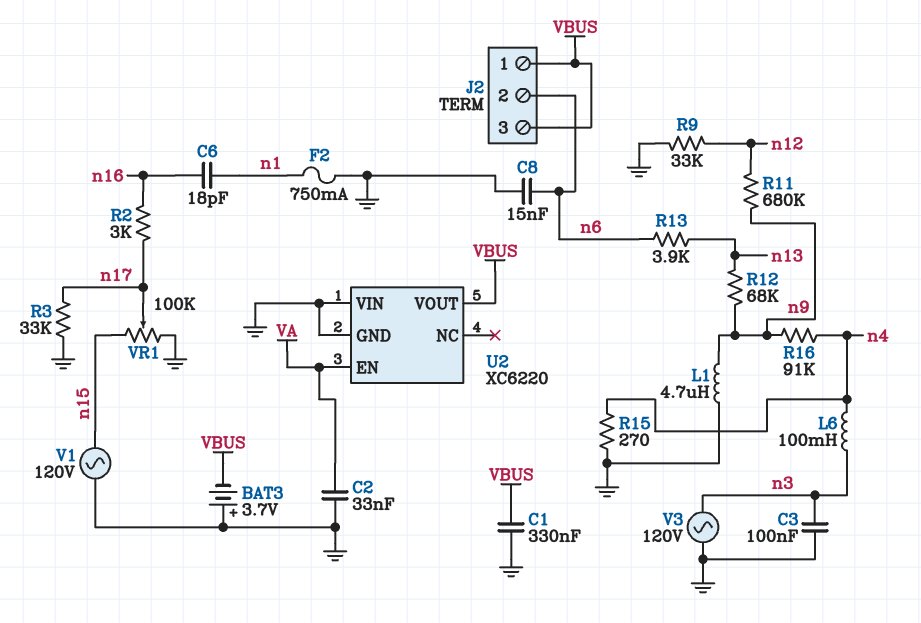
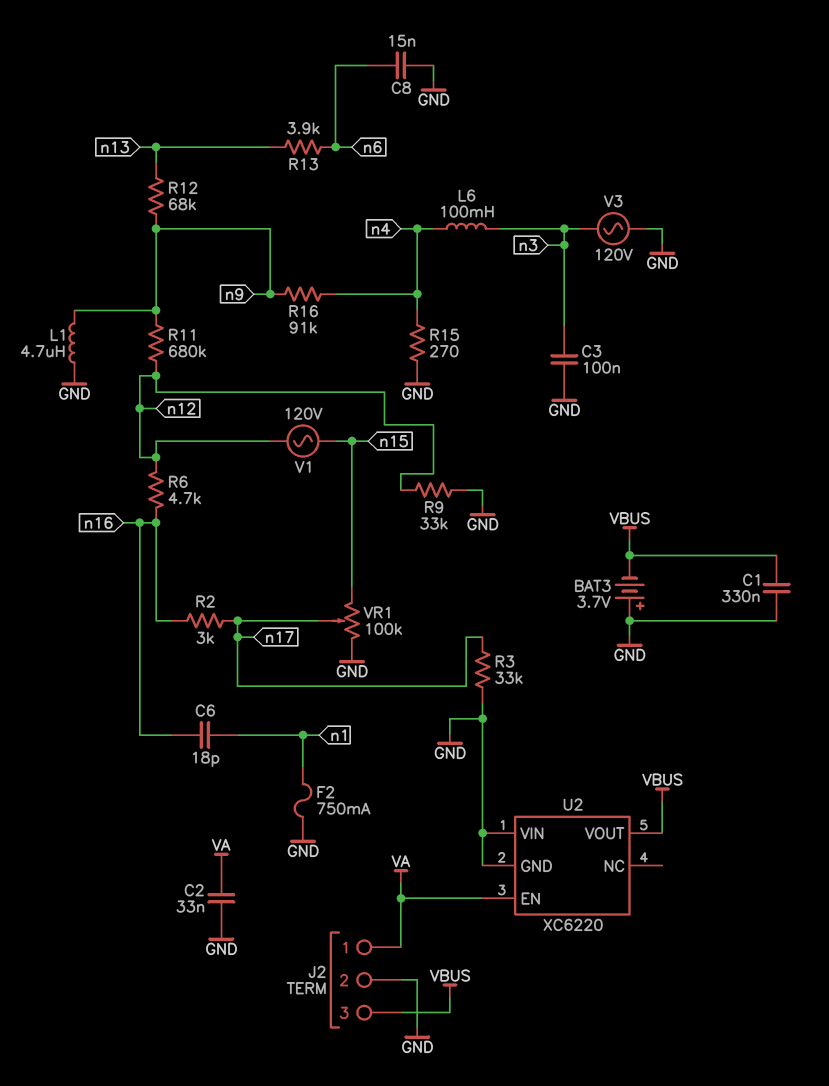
J2 pin 1: VBUS -> VA
J2 pin 2: n6 -> GND
R6: none -> 4.7k (n12, n16)
V1: AC 120V (GND, n15) -> AC 120V (n12, n15)

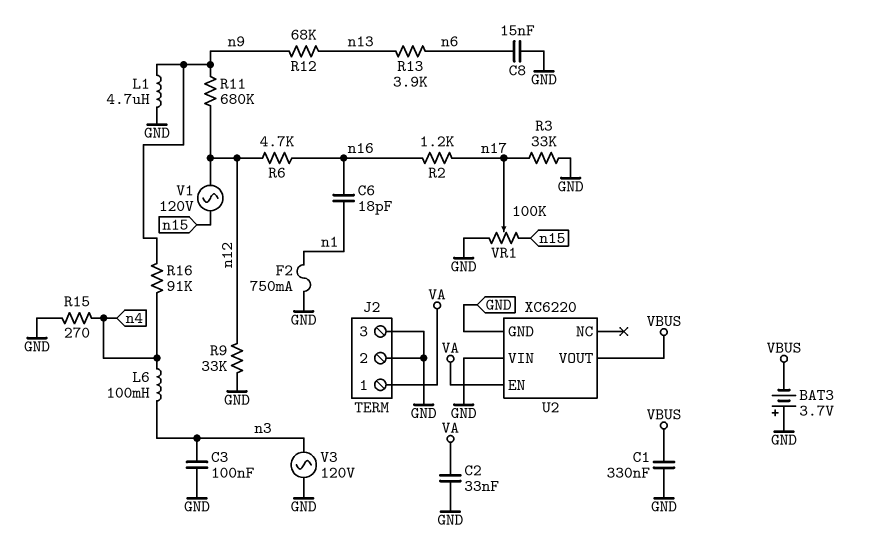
J2 pin 3: VBUS -> GND
R2: 3k (n16, n17) -> 1.2k (n16, n17)

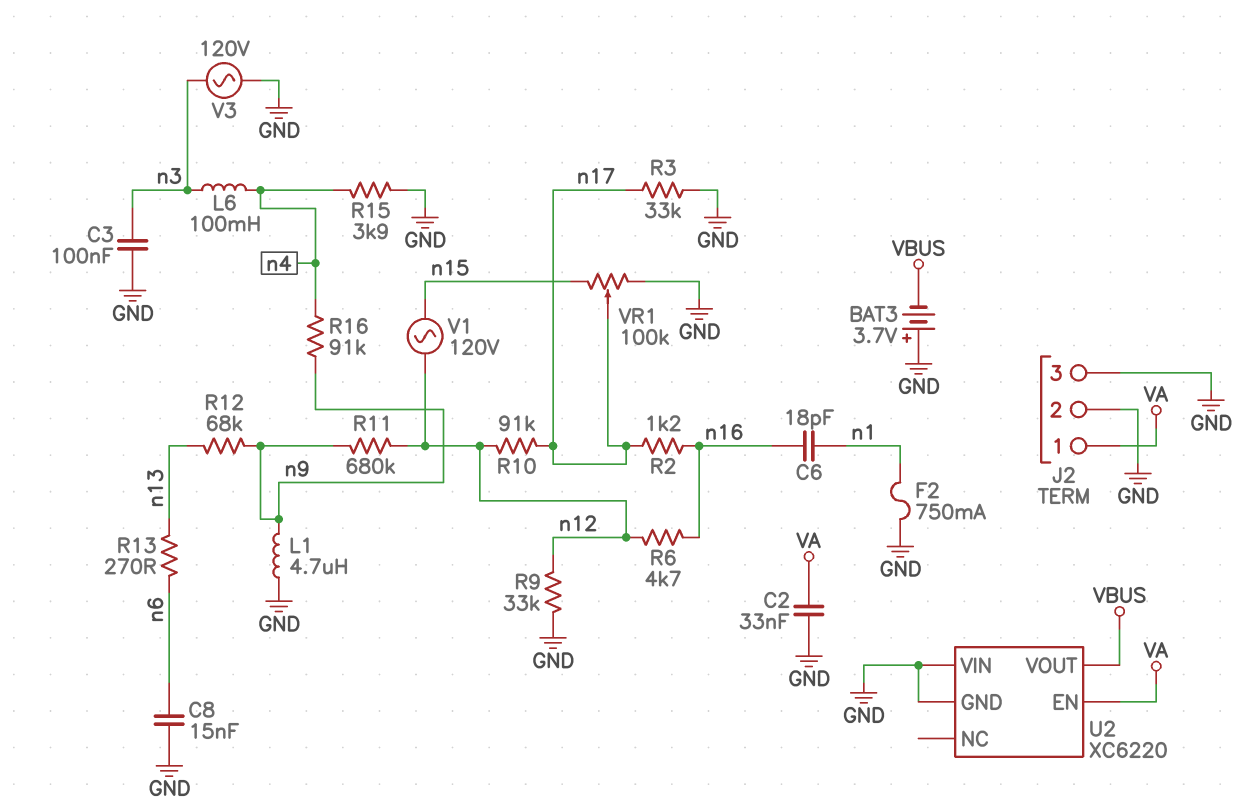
C1: 330nF (GND, VBUS) -> none
R10: none -> 91k (n12, n17)
R13: 3.9k (n6, n13) -> 270 (n6, n13)
R15: 270 (GND, n4) -> 3.9k (GND, n4)

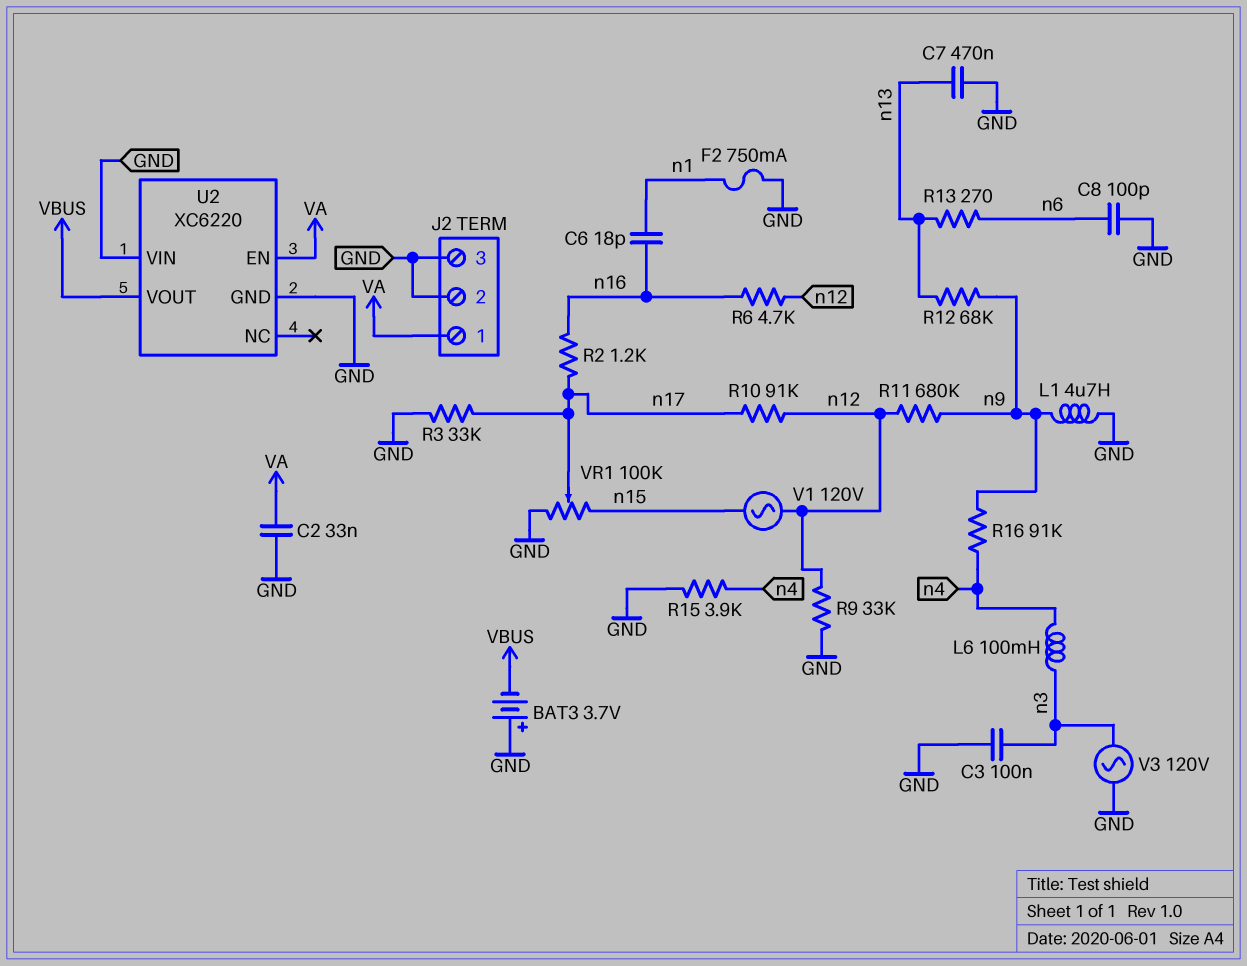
C7: none -> 470nF (GND, n13)
C8: 15nF (GND, n6) -> 100pF (GND, n6)

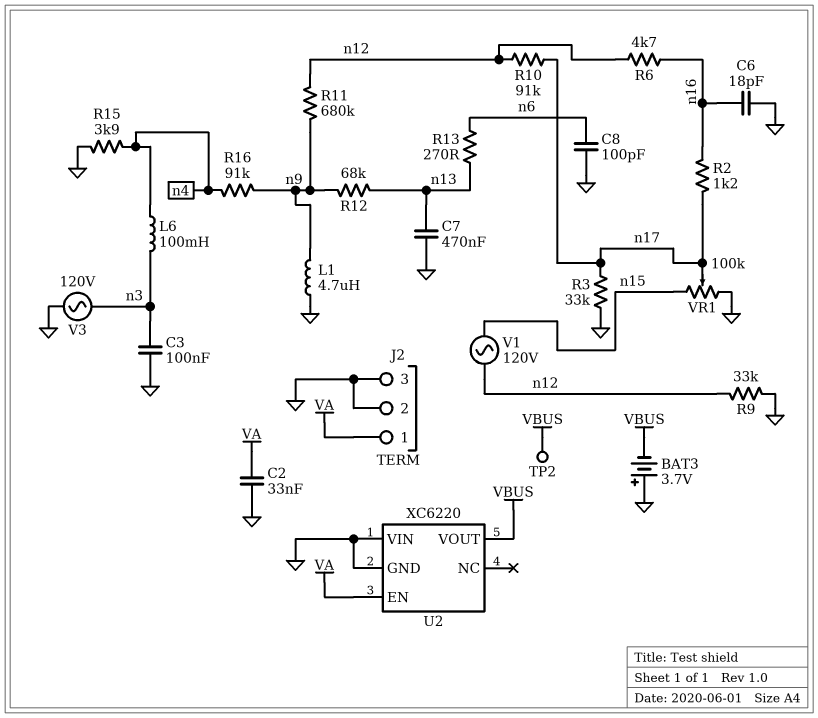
C6: 18pF (n1, n16) -> 18pF (GND, n16)
F2: 750mA (GND, n1) -> none
TP2: none -> test point (VBUS)

